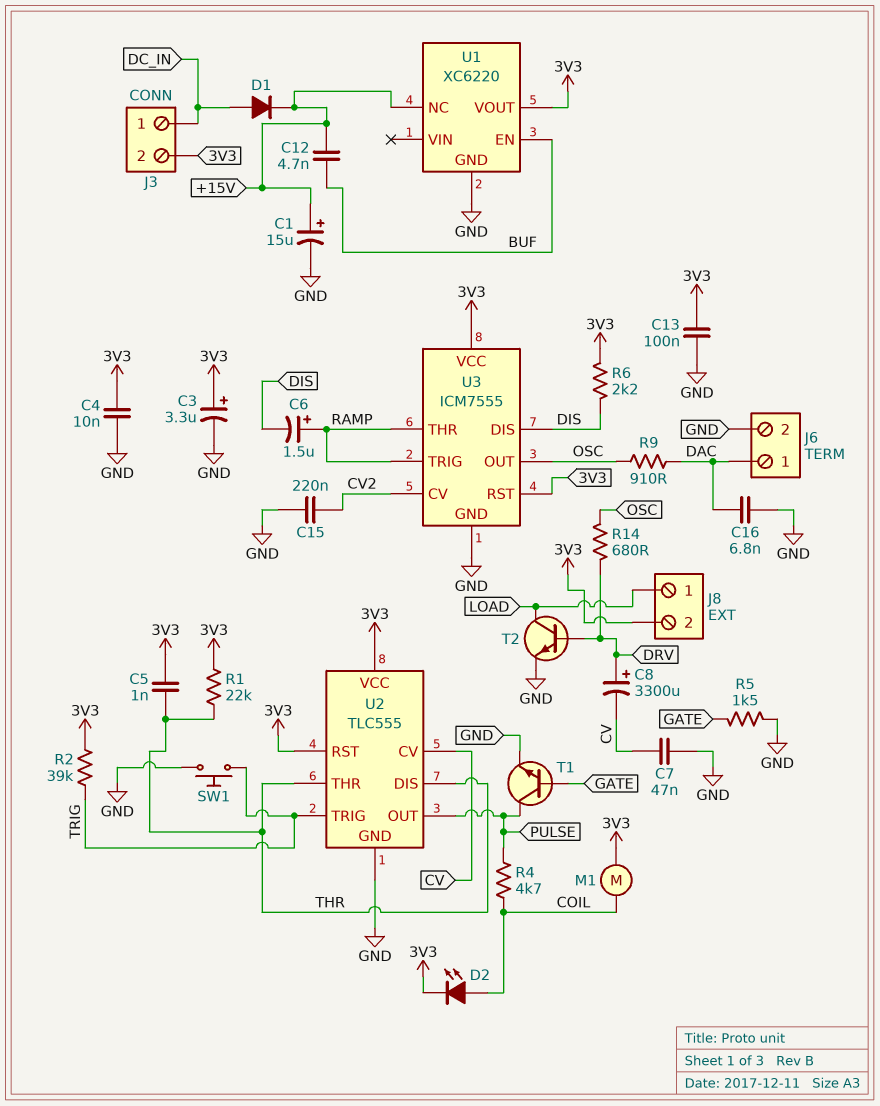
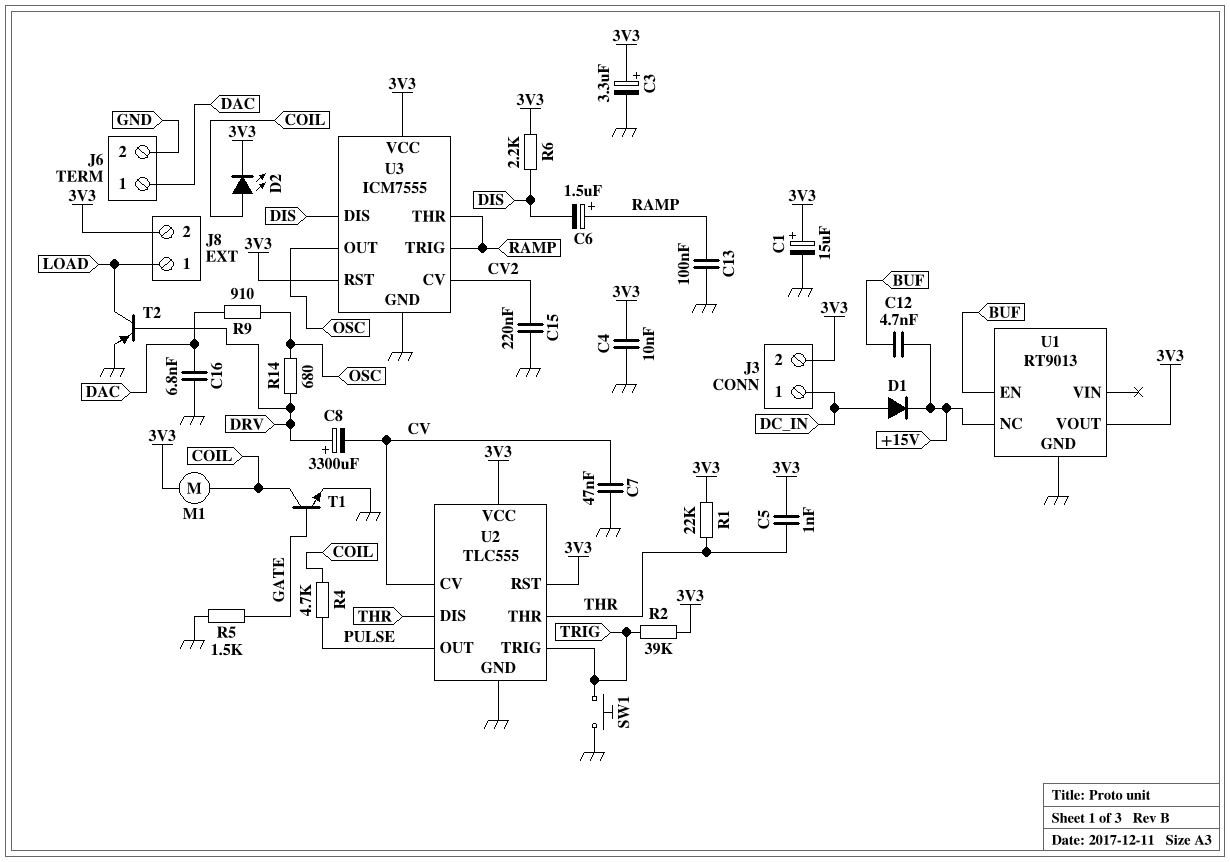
C1: 15uF (plus +15V, minus GND) -> 15uF (plus 3V3, minus GND)
C13: 100nF (3V3, GND) -> 100nF (GND, RAMP)
T1: NPN (B GATE, C PULSE, E GND) -> NPN (B GATE, C COIL, E GND)
T2: NPN (B DRV, C LOAD, E GND) -> PNP (B DRV, C LOAD, E GND)
U1: XC6220 -> RT9013

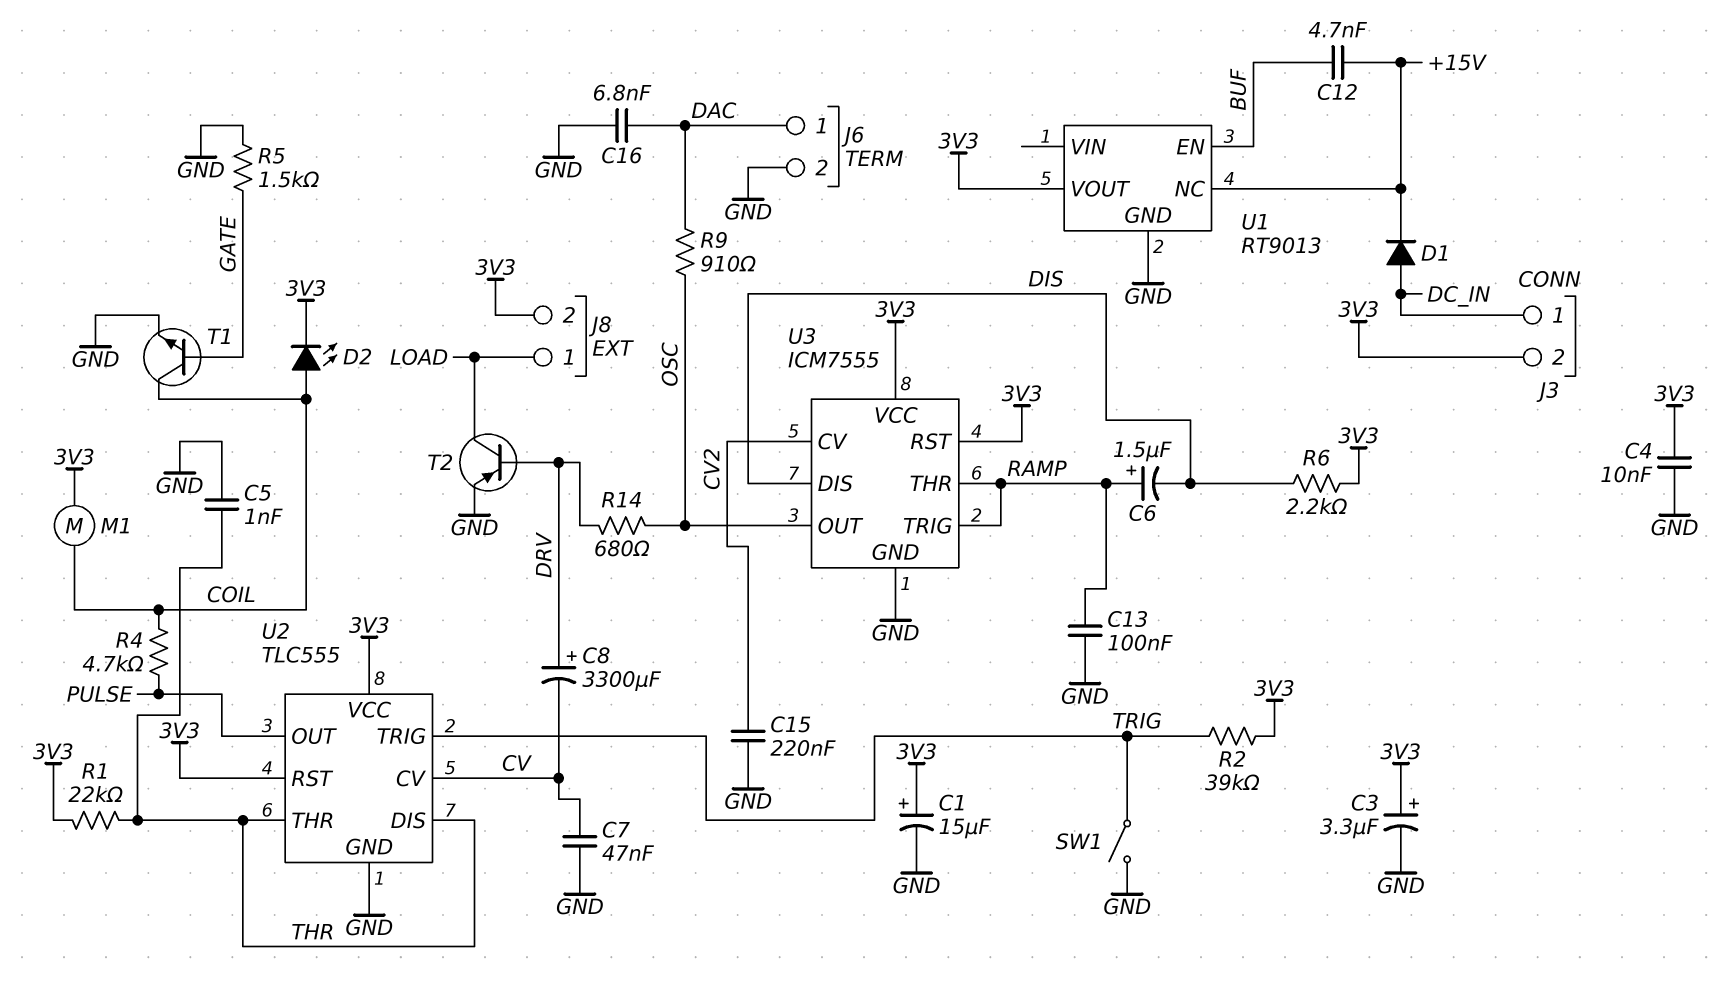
C5: 1nF (3V3, THR) -> 1nF (GND, THR)
SW1: button (GND, TRIG) -> switch (GND, TRIG)

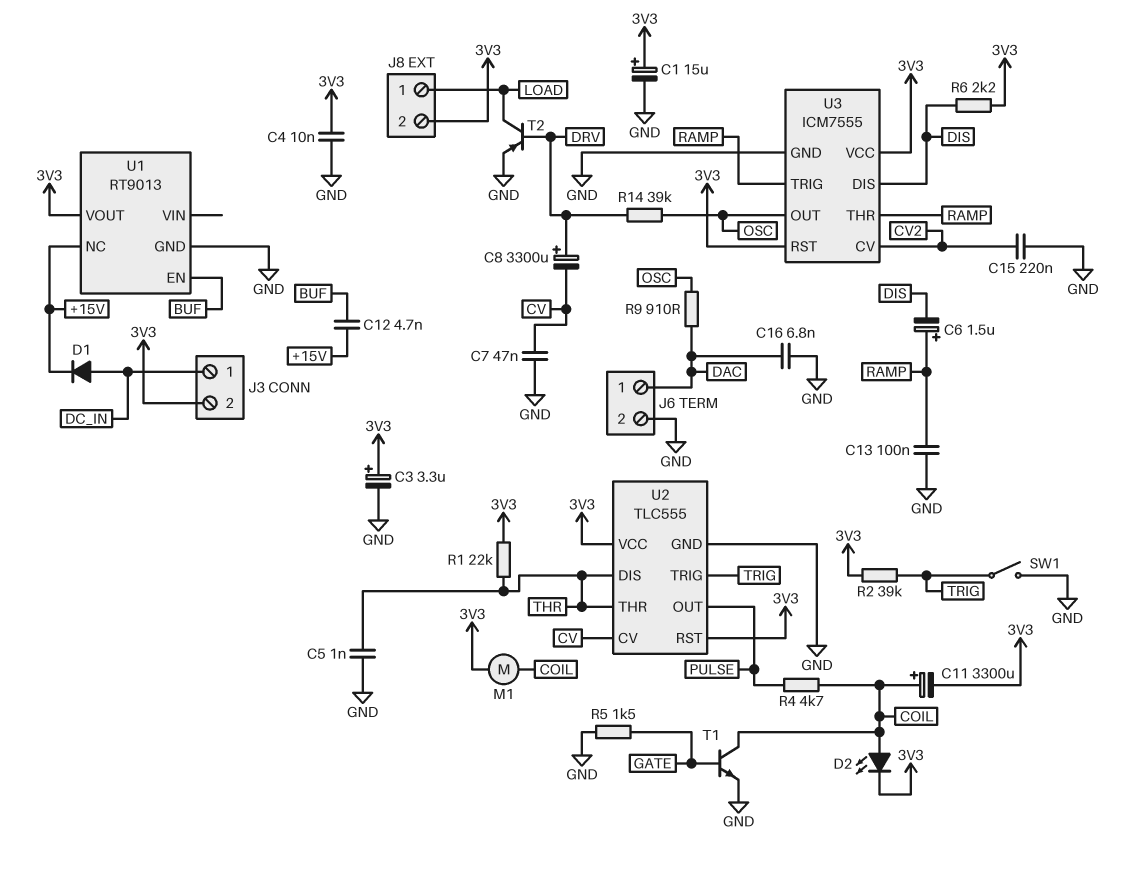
C11: none -> 3300uF (plus COIL, minus 3V3)
R14: 680 (DRV, OSC) -> 39k (DRV, OSC)

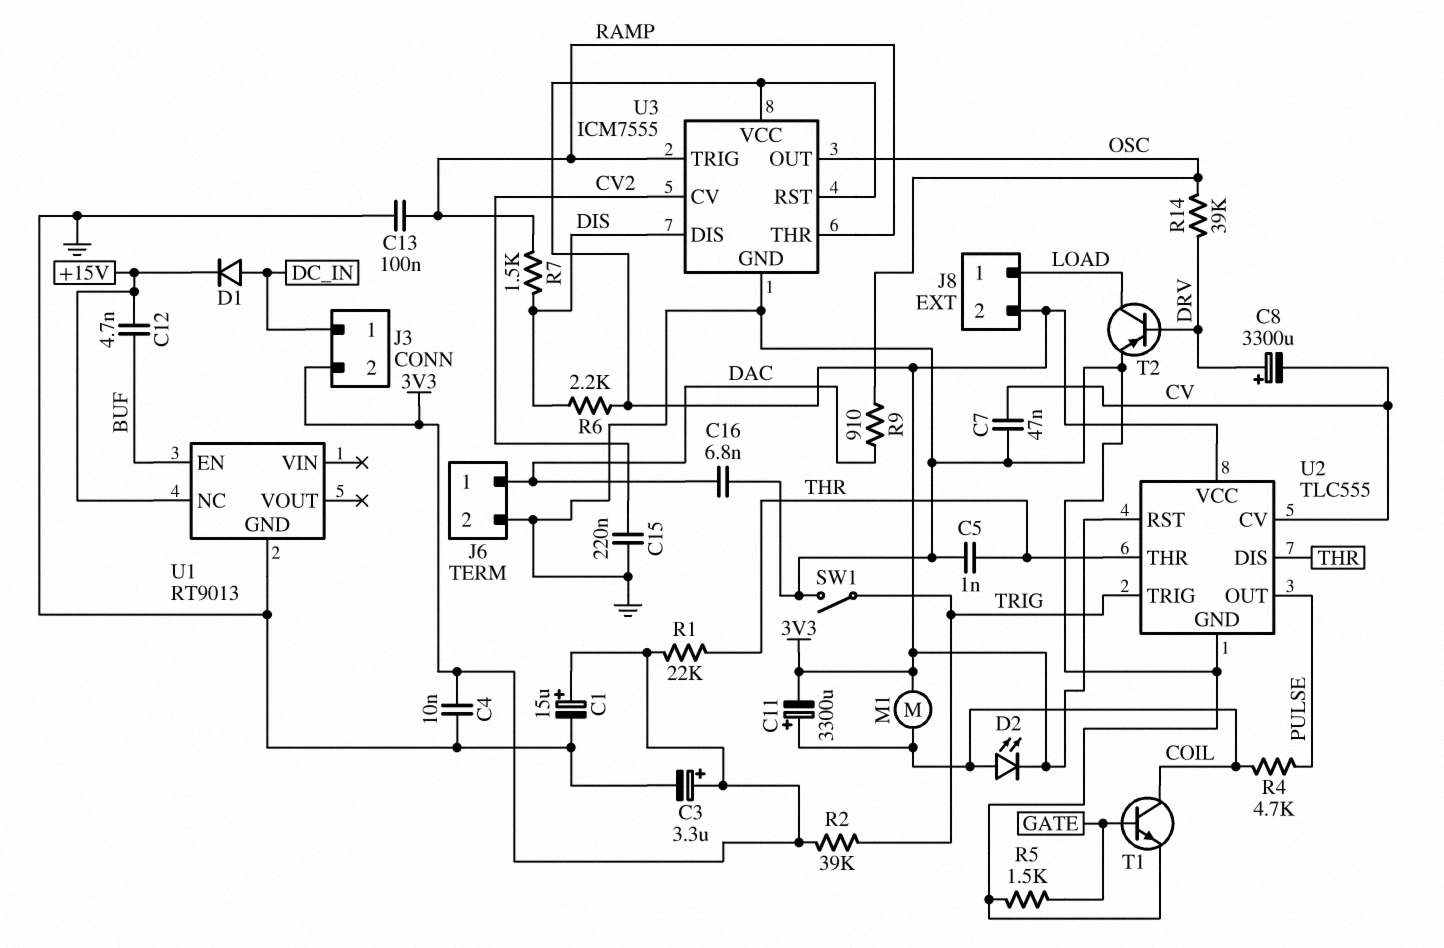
C6: 1.5uF (plus RAMP, minus DIS) -> none
R7: none -> 1.5k (DIS, RAMP)
U1 pin VOUT: 3V3 -> none

